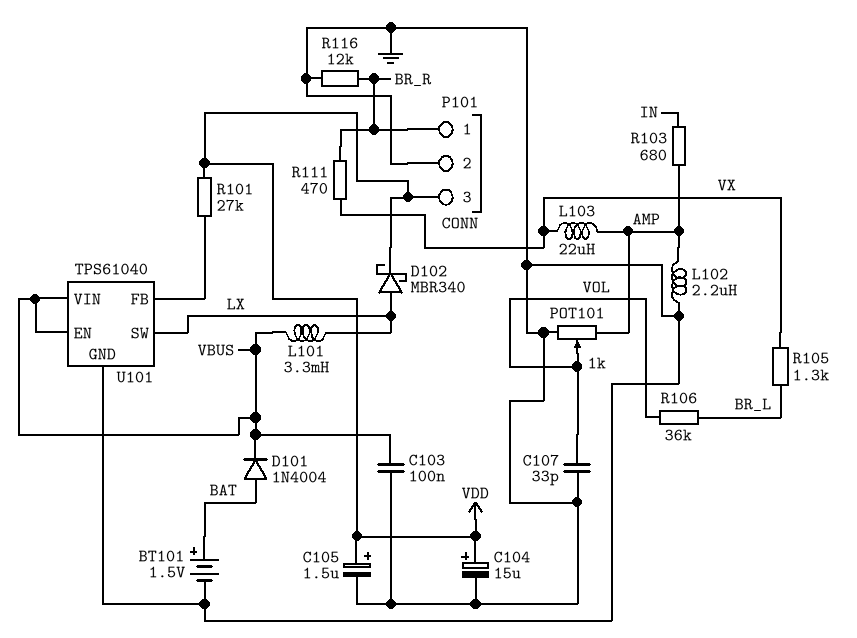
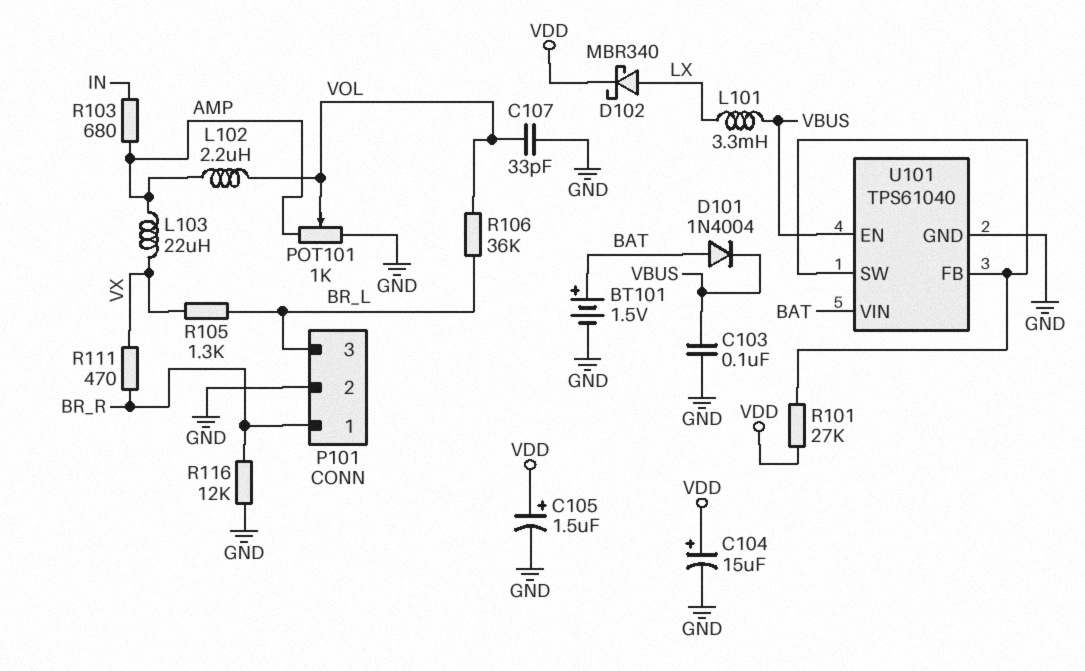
L102: 2.2uH (AMP, GND) -> 2.2uH (AMP, VOL)
P101 pin 3: VDD -> BR_L
U101 pin SW: LX -> U101/FB
U101 pin VIN: VBUS -> BAT

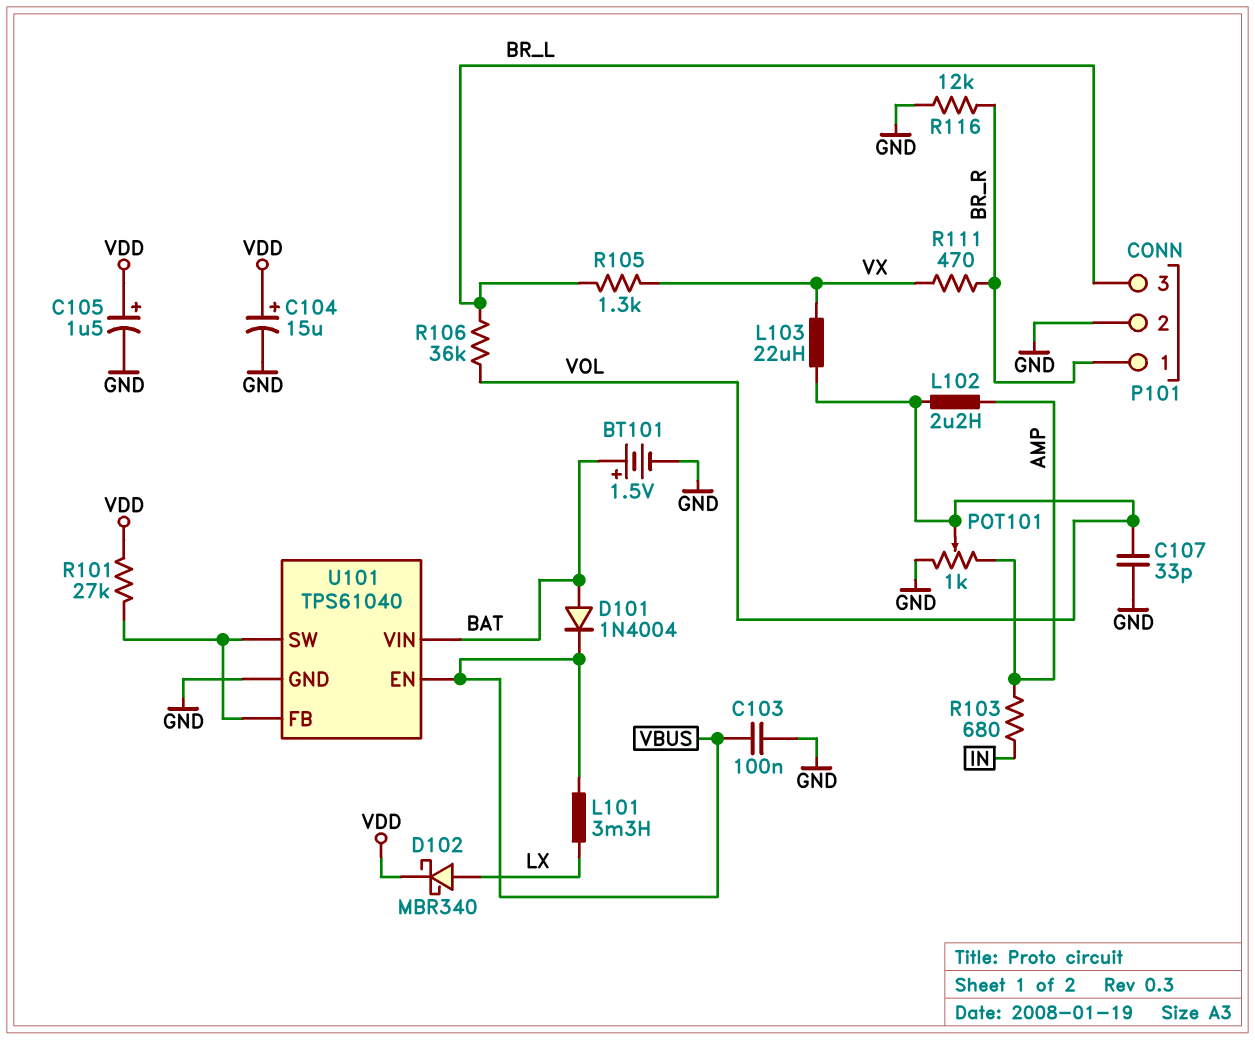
L103: 22uH (AMP, VX) -> 22uH (VOL, VX)

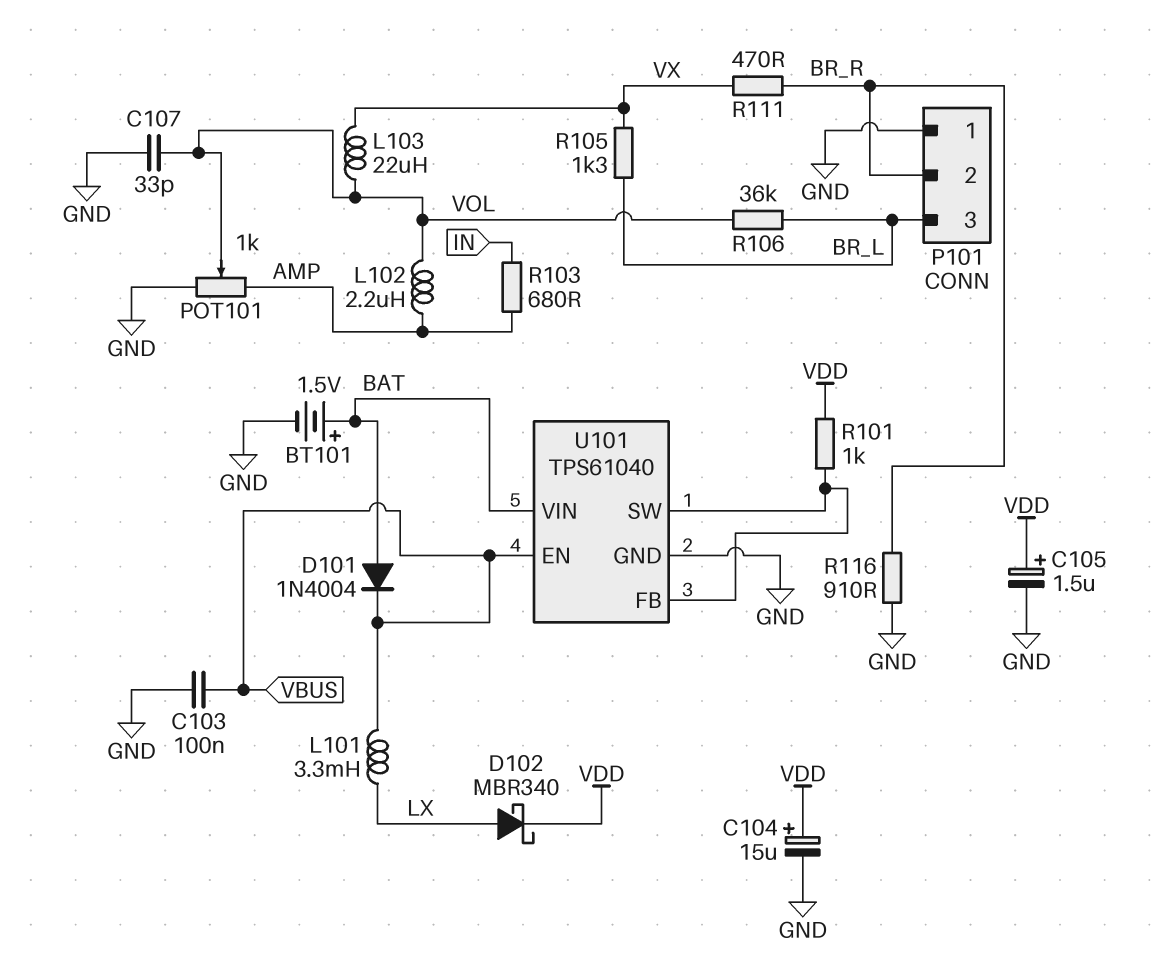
P101 pin 1: BR_R -> GND
P101 pin 2: GND -> BR_R
R101: 27k (U101/FB, VDD) -> 1k (U101/FB, VDD)
R116: 12k (BR_R, GND) -> 910 (BR_R, GND)

